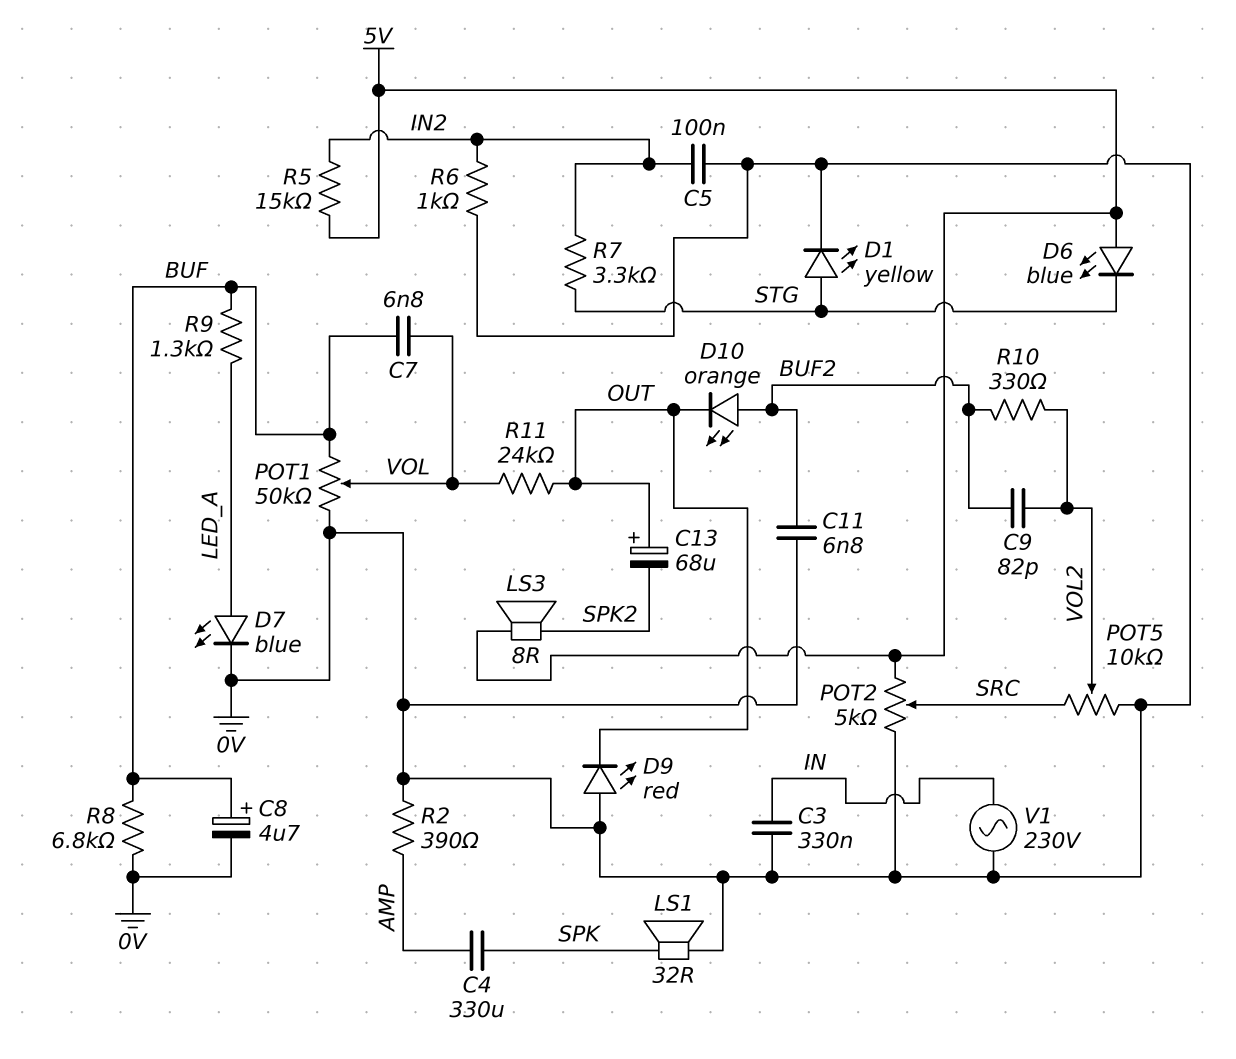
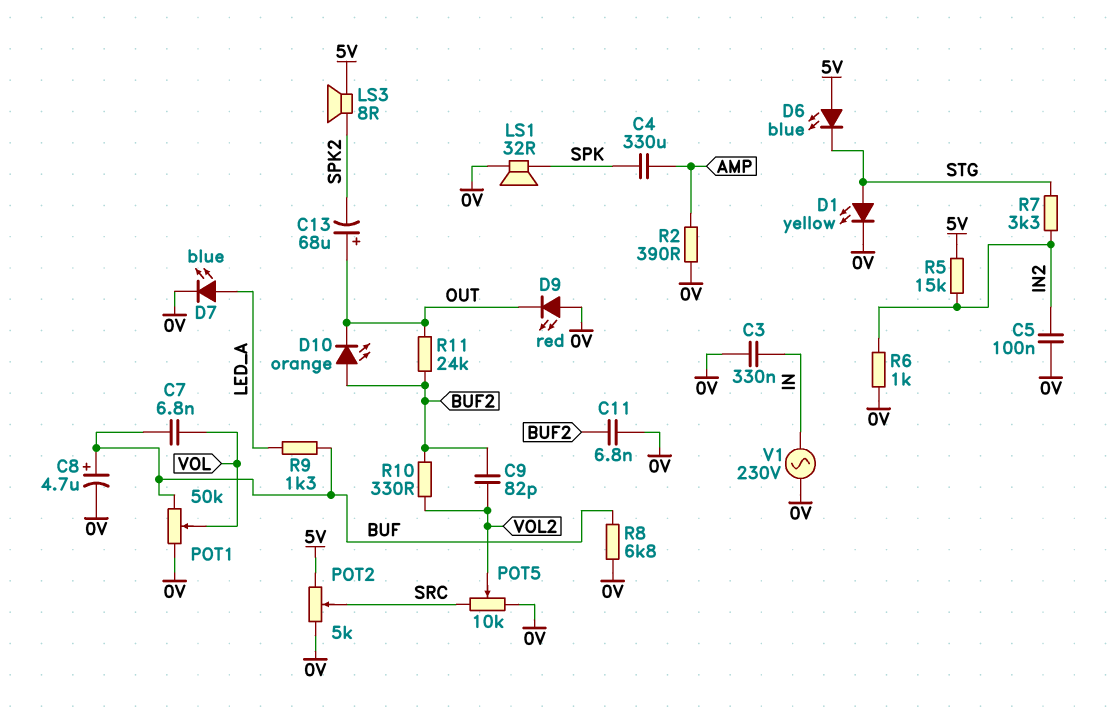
R11: 24k (OUT, VOL) -> 24k (BUF2, OUT)

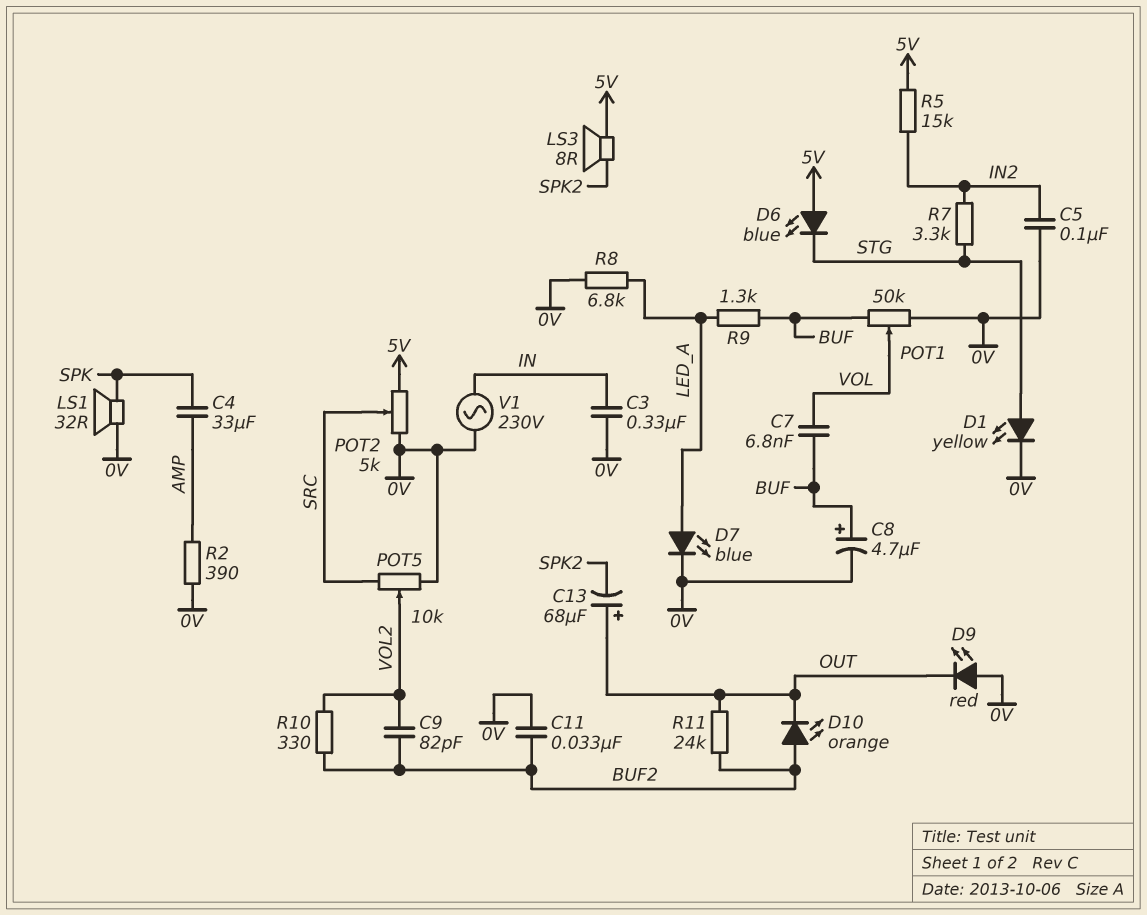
C4: 330uF (AMP, SPK) -> 33uF (AMP, SPK)
C11: 6.8nF (0V, BUF2) -> 33nF (0V, BUF2)
R6: 1k (0V, IN2) -> none
R8: 6.8k (0V, BUF) -> 6.8k (0V, LED_A)

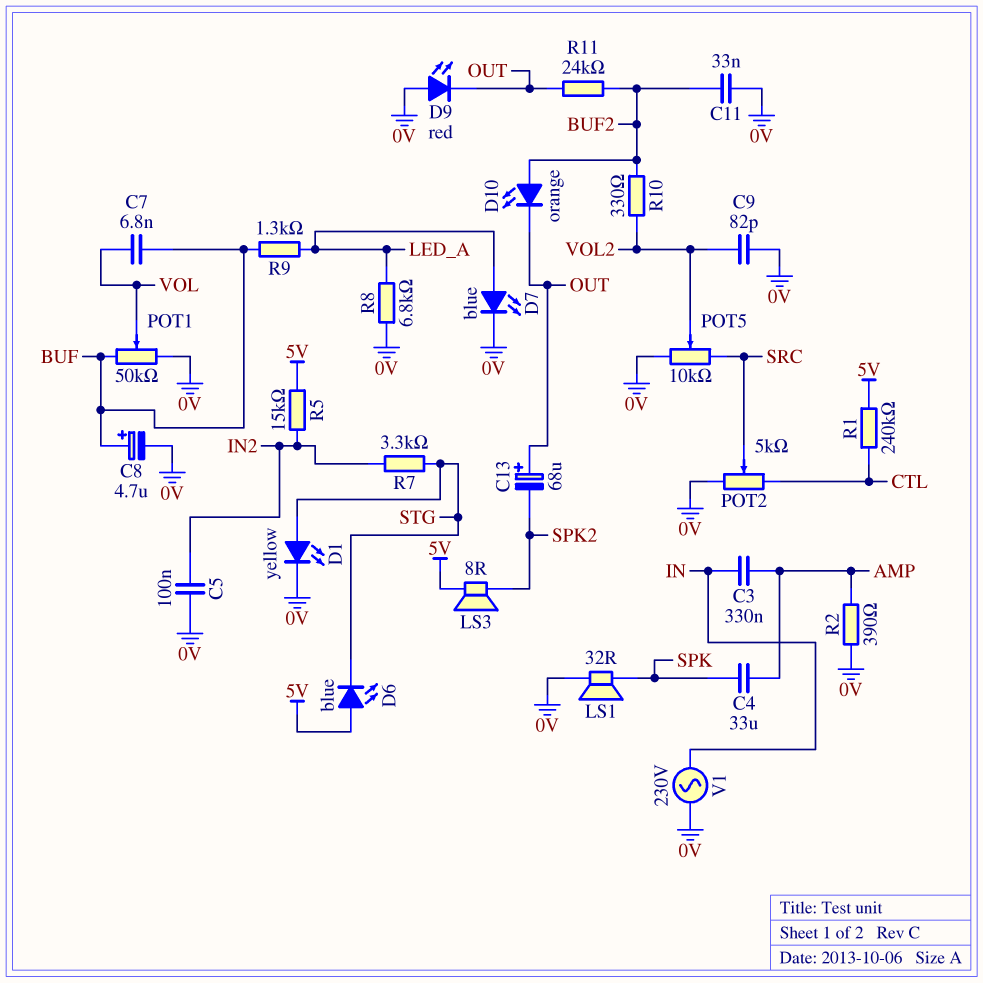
C3: 330nF (0V, IN) -> 330nF (AMP, IN)
C9: 82pF (BUF2, VOL2) -> 82pF (0V, VOL2)
POT2: 5k (0V, 5V, wiper SRC) -> 5k (0V, CTL, wiper SRC)
R1: none -> 240k (5V, CTL)

